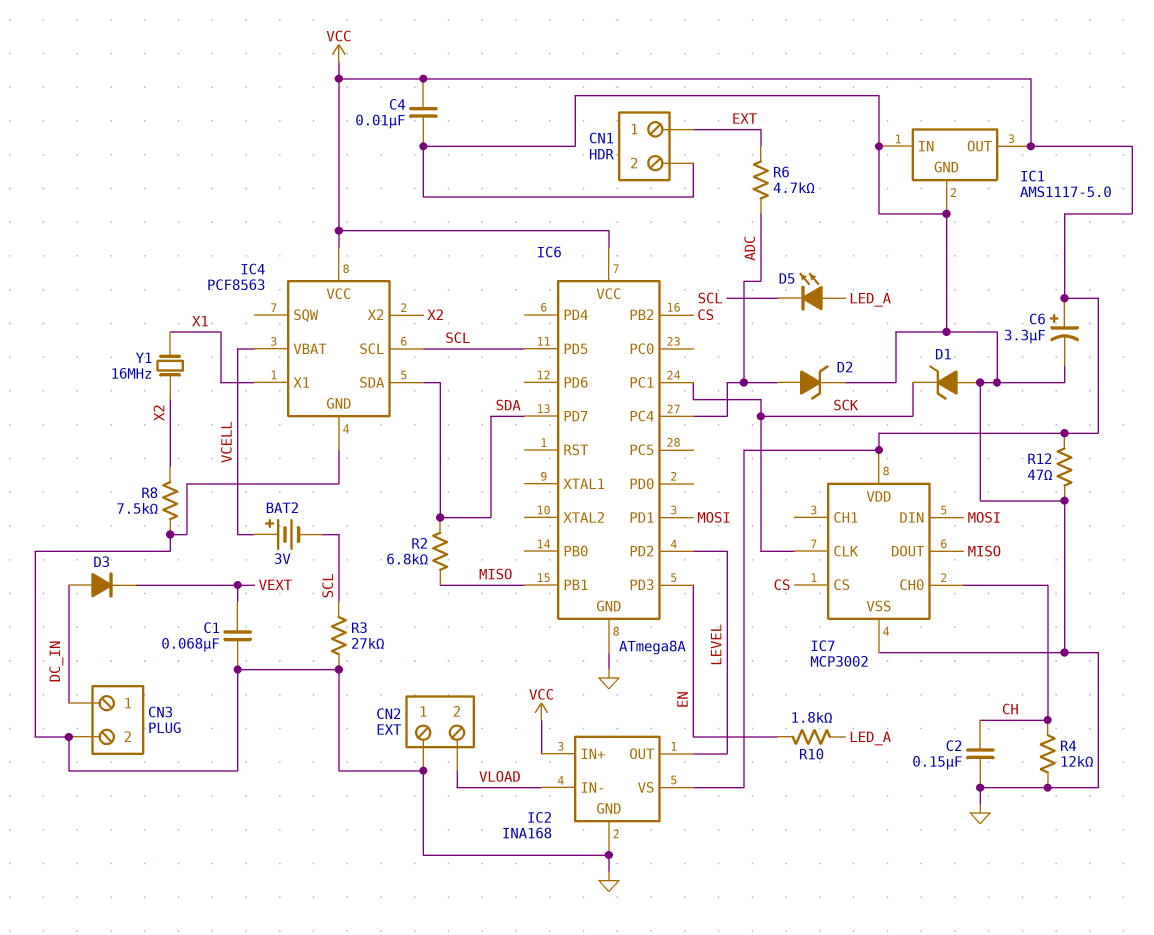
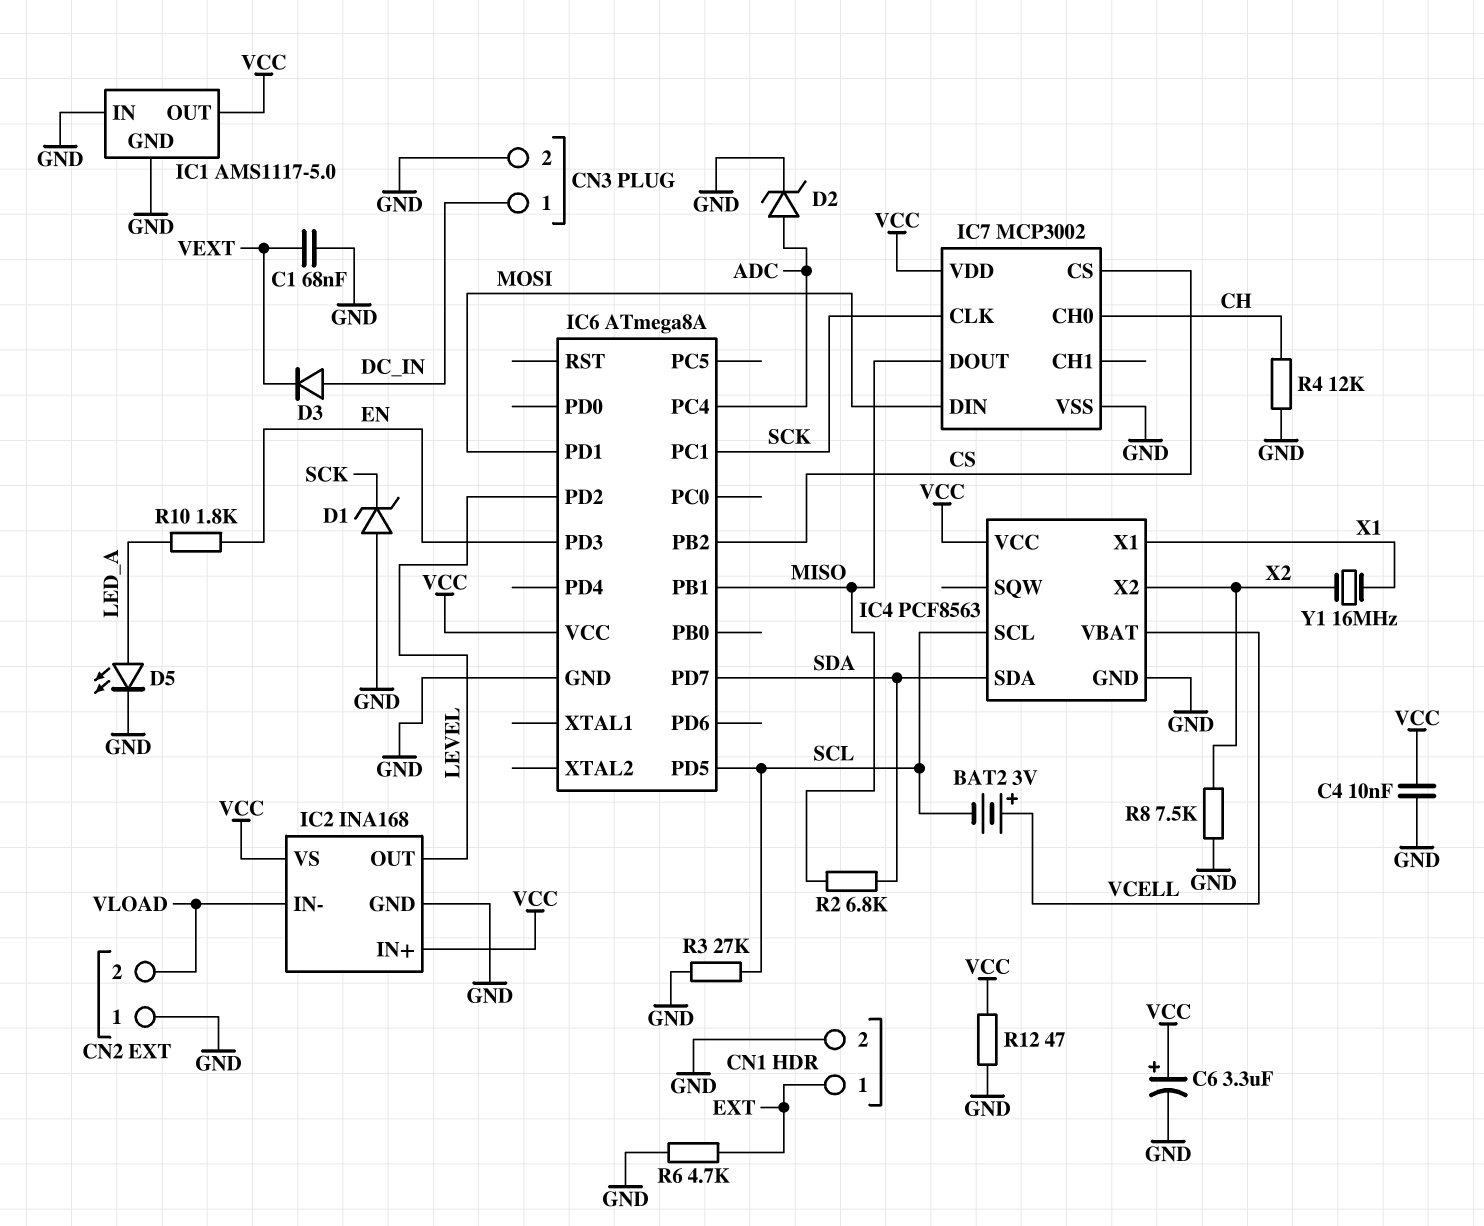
C2: 150nF (CH, GND) -> none
D5: LED (A LED_A, K SCL) -> LED (A LED_A, K GND)
R6: 4.7k (ADC, EXT) -> 4.7k (EXT, GND)

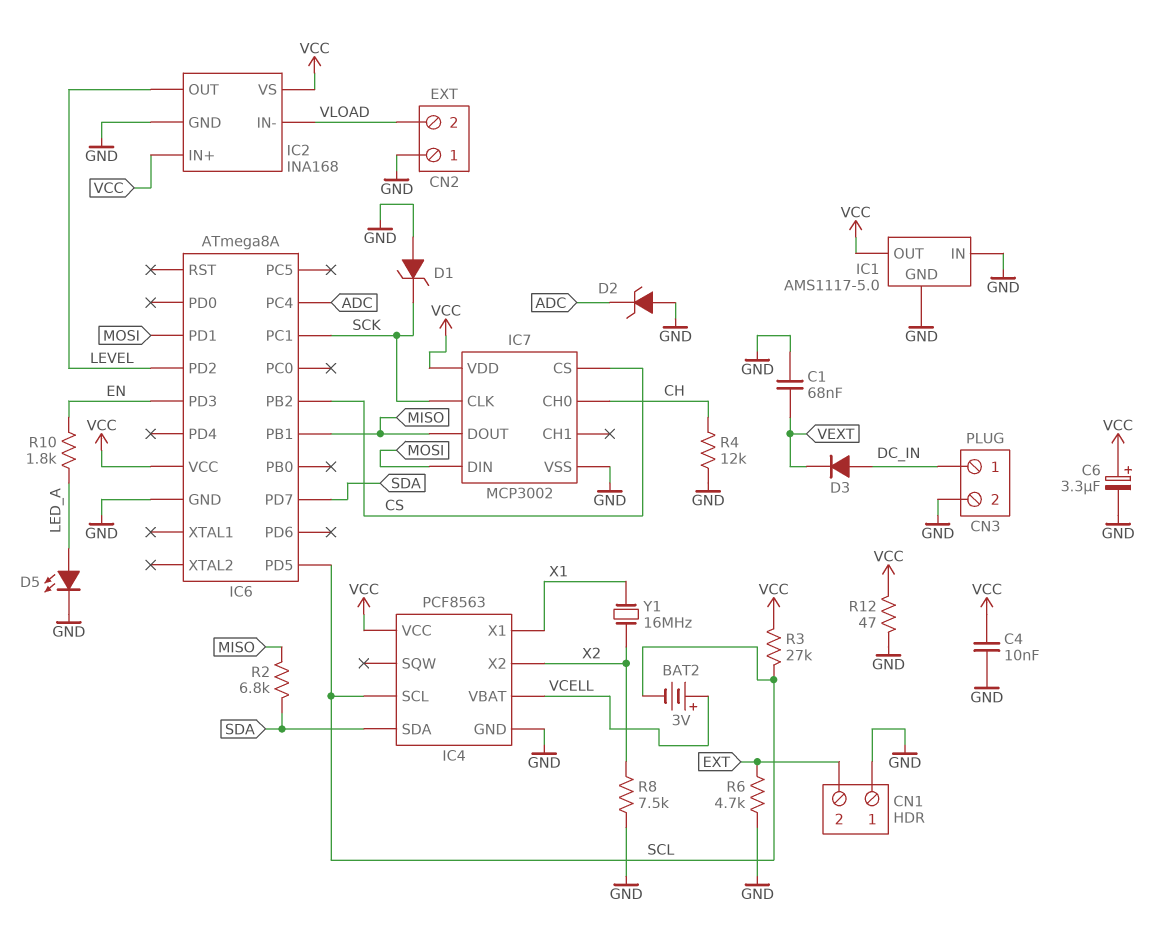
CN1 pin 1: EXT -> GND
CN1 pin 2: GND -> EXT
D2: zener (A ADC, K GND) -> zener (A GND, K ADC)
R3: 27k (GND, SCL) -> 27k (SCL, VCC)

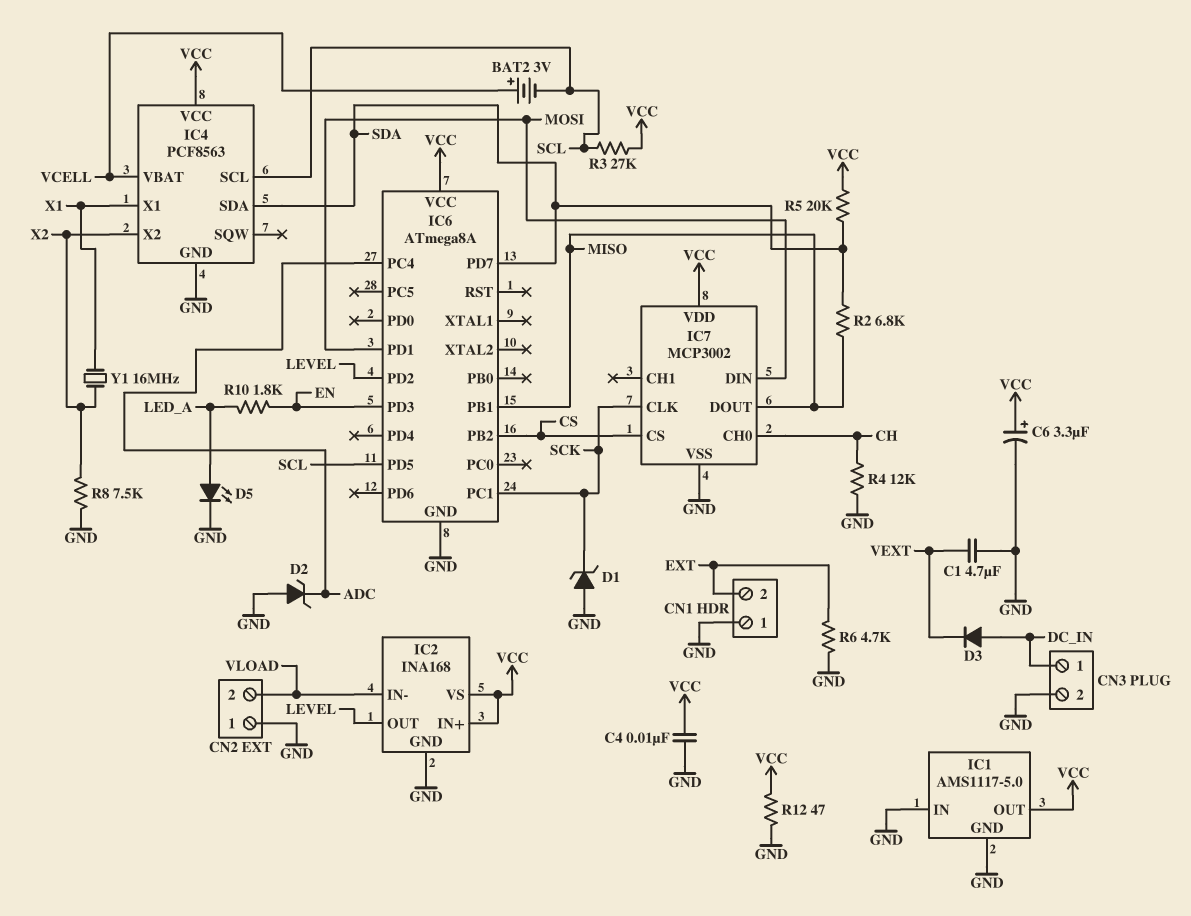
C1: 68nF (GND, VEXT) -> 4.7uF (GND, VEXT)
R5: none -> 20k (SDA, VCC)

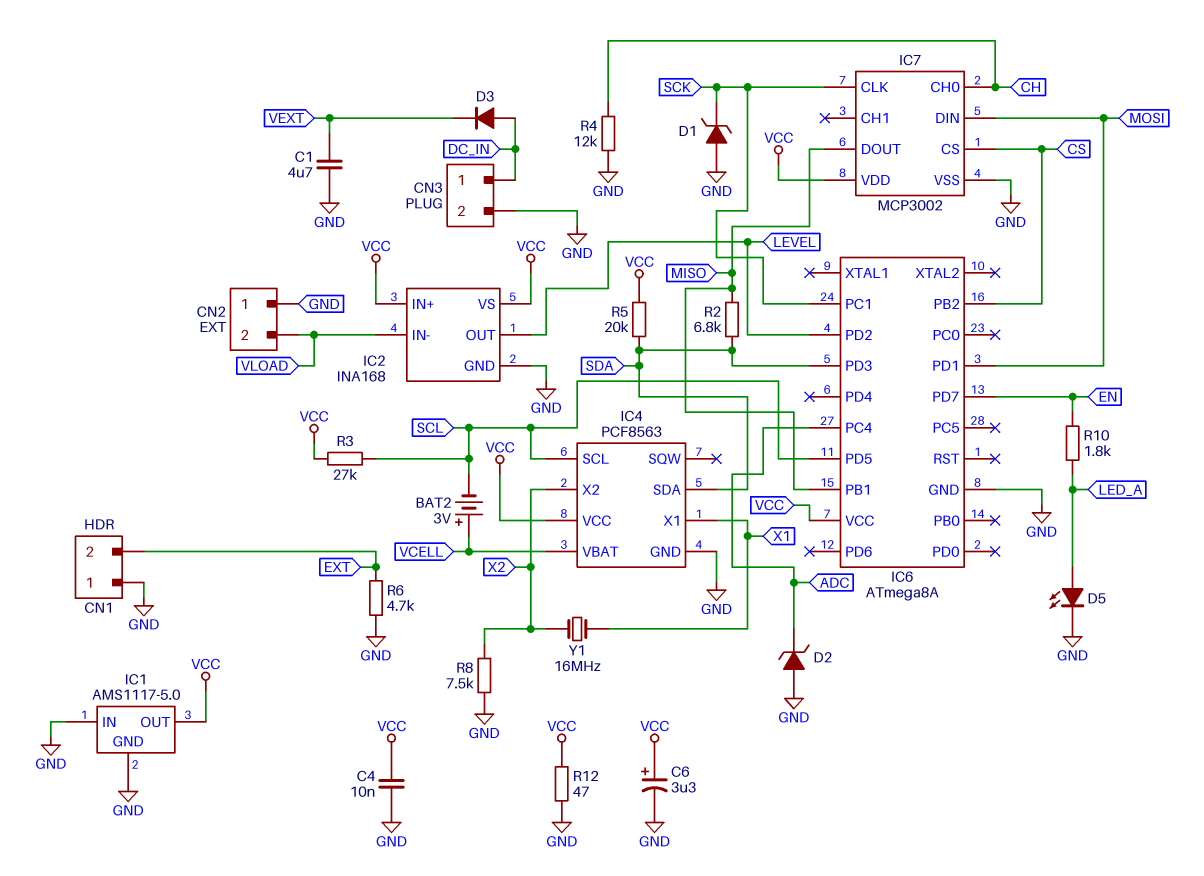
IC6 pin PD3: EN -> SDA
IC6 pin PD7: SDA -> EN

